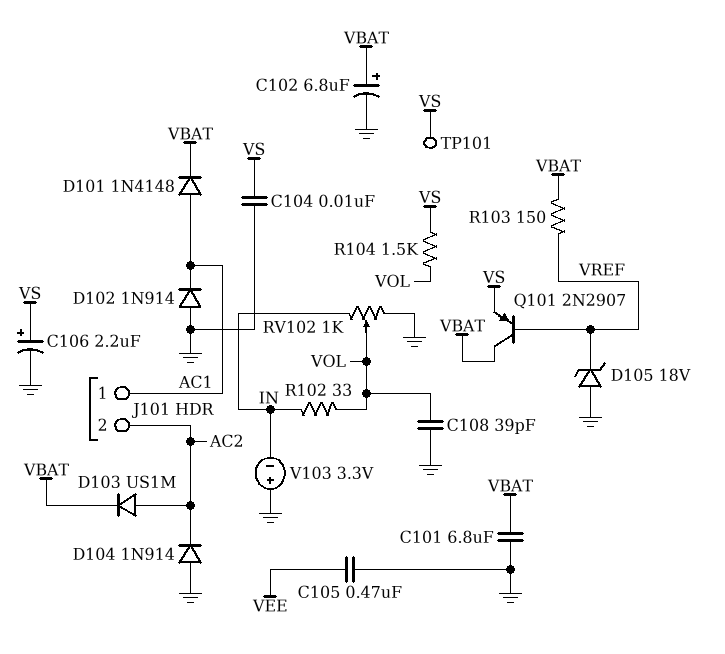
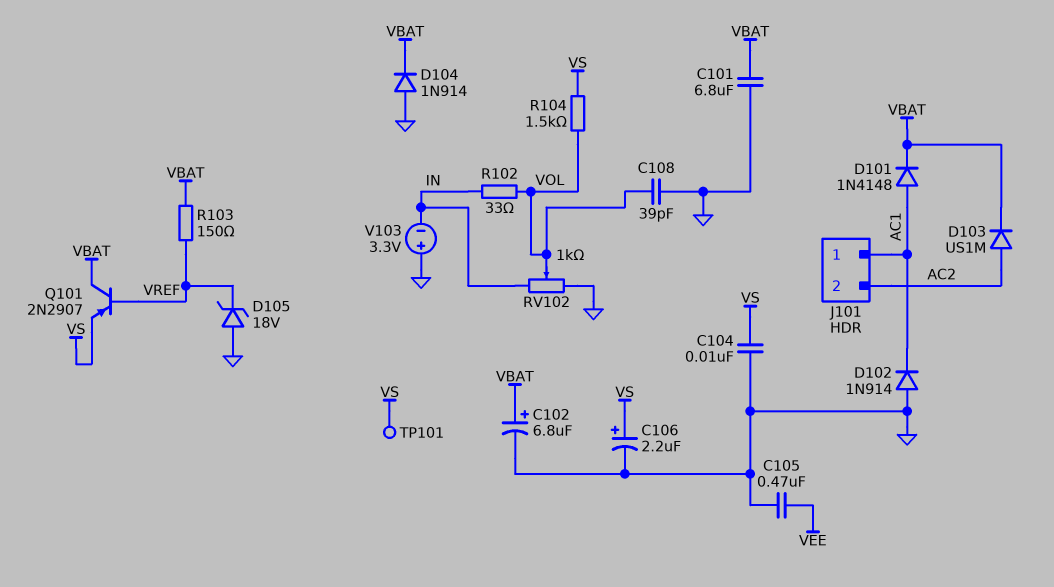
D104: diode 1N914 (A GND, K AC2) -> diode 1N914 (A GND, K VBAT)

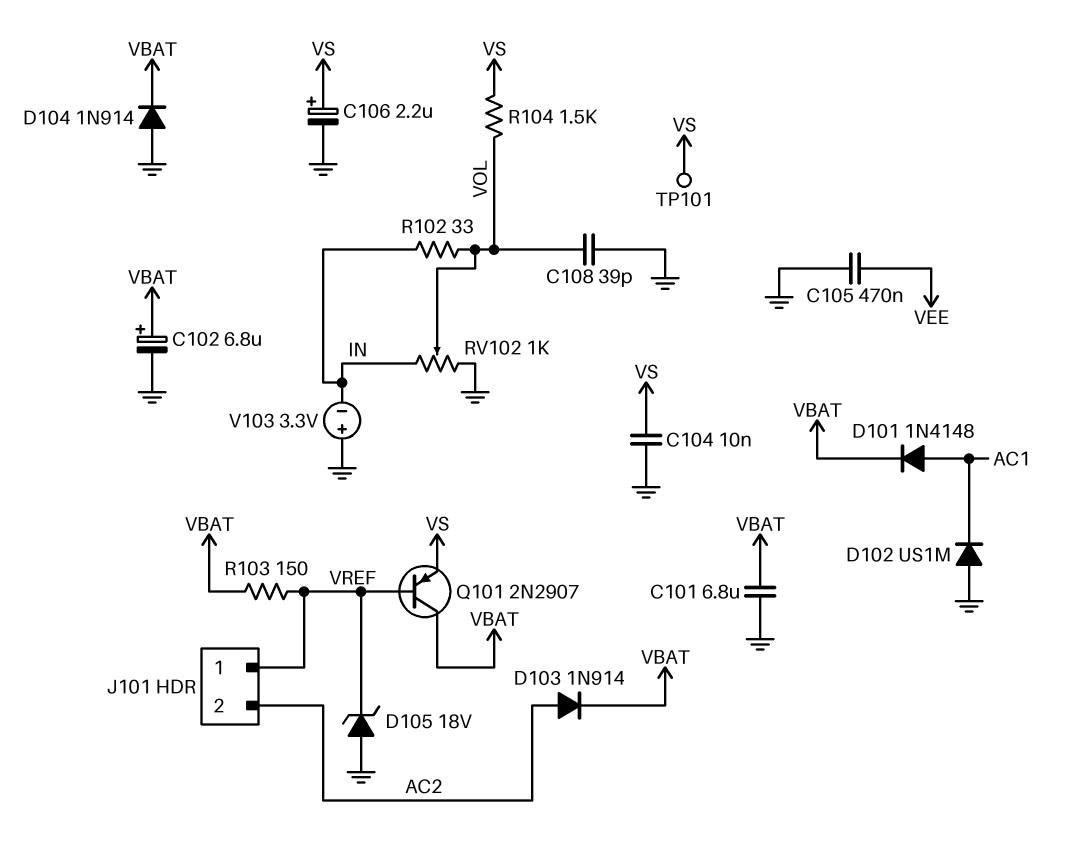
D102: diode 1N914 (A GND, K AC1) -> diode US1M (A GND, K AC1)
D103: diode US1M (A AC2, K VBAT) -> diode 1N914 (A AC2, K VBAT)
J101 pin 1: AC1 -> VREF

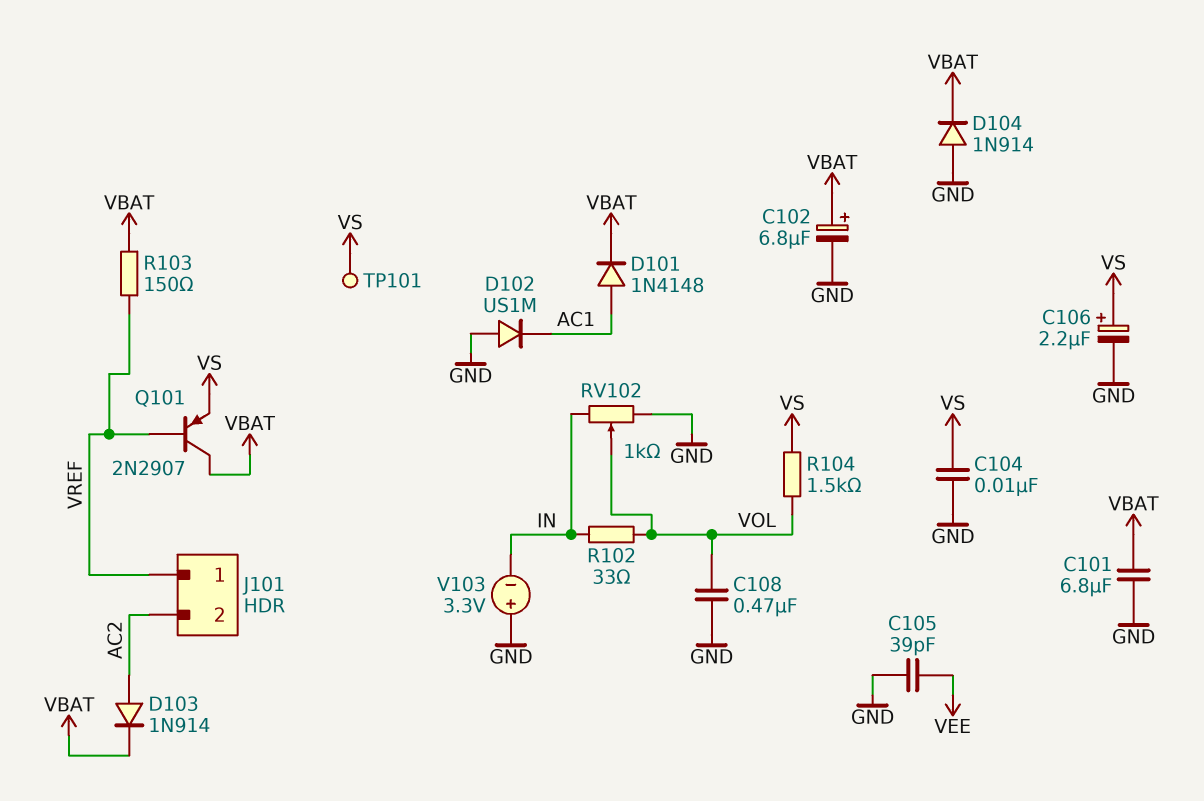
C105: 470nF (GND, VEE) -> 39pF (GND, VEE)
C108: 39pF (GND, VOL) -> 470nF (GND, VOL)
D105: zener 18V (A GND, K VREF) -> none

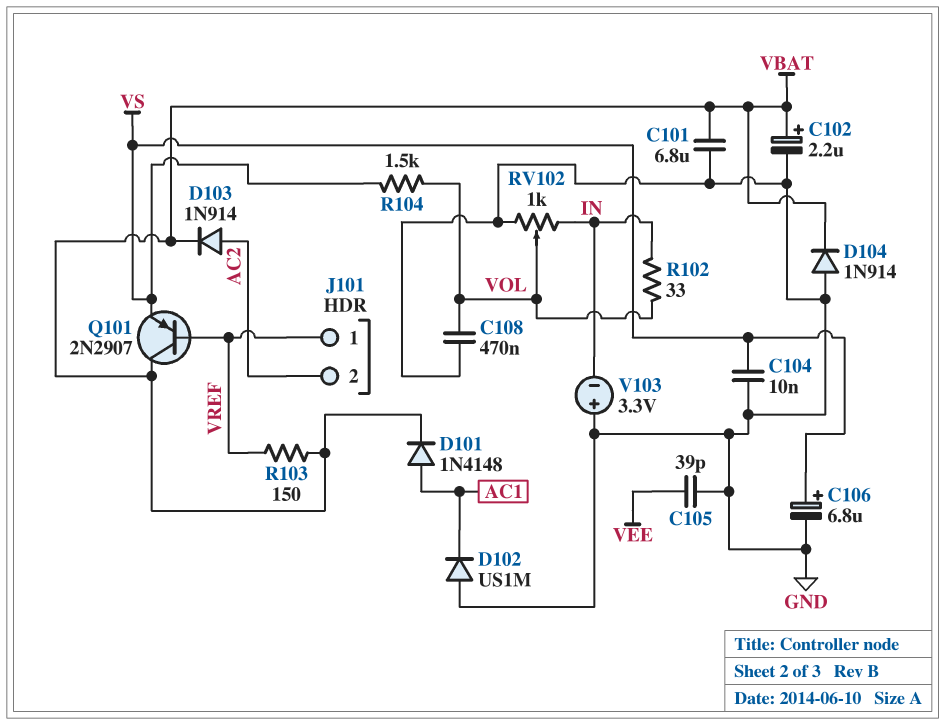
C102: 6.8uF (plus VBAT, minus GND) -> 2.2uF (plus VBAT, minus GND)
C106: 2.2uF (plus VS, minus GND) -> 6.8uF (plus VS, minus GND)
TP101: test point (VS) -> none

